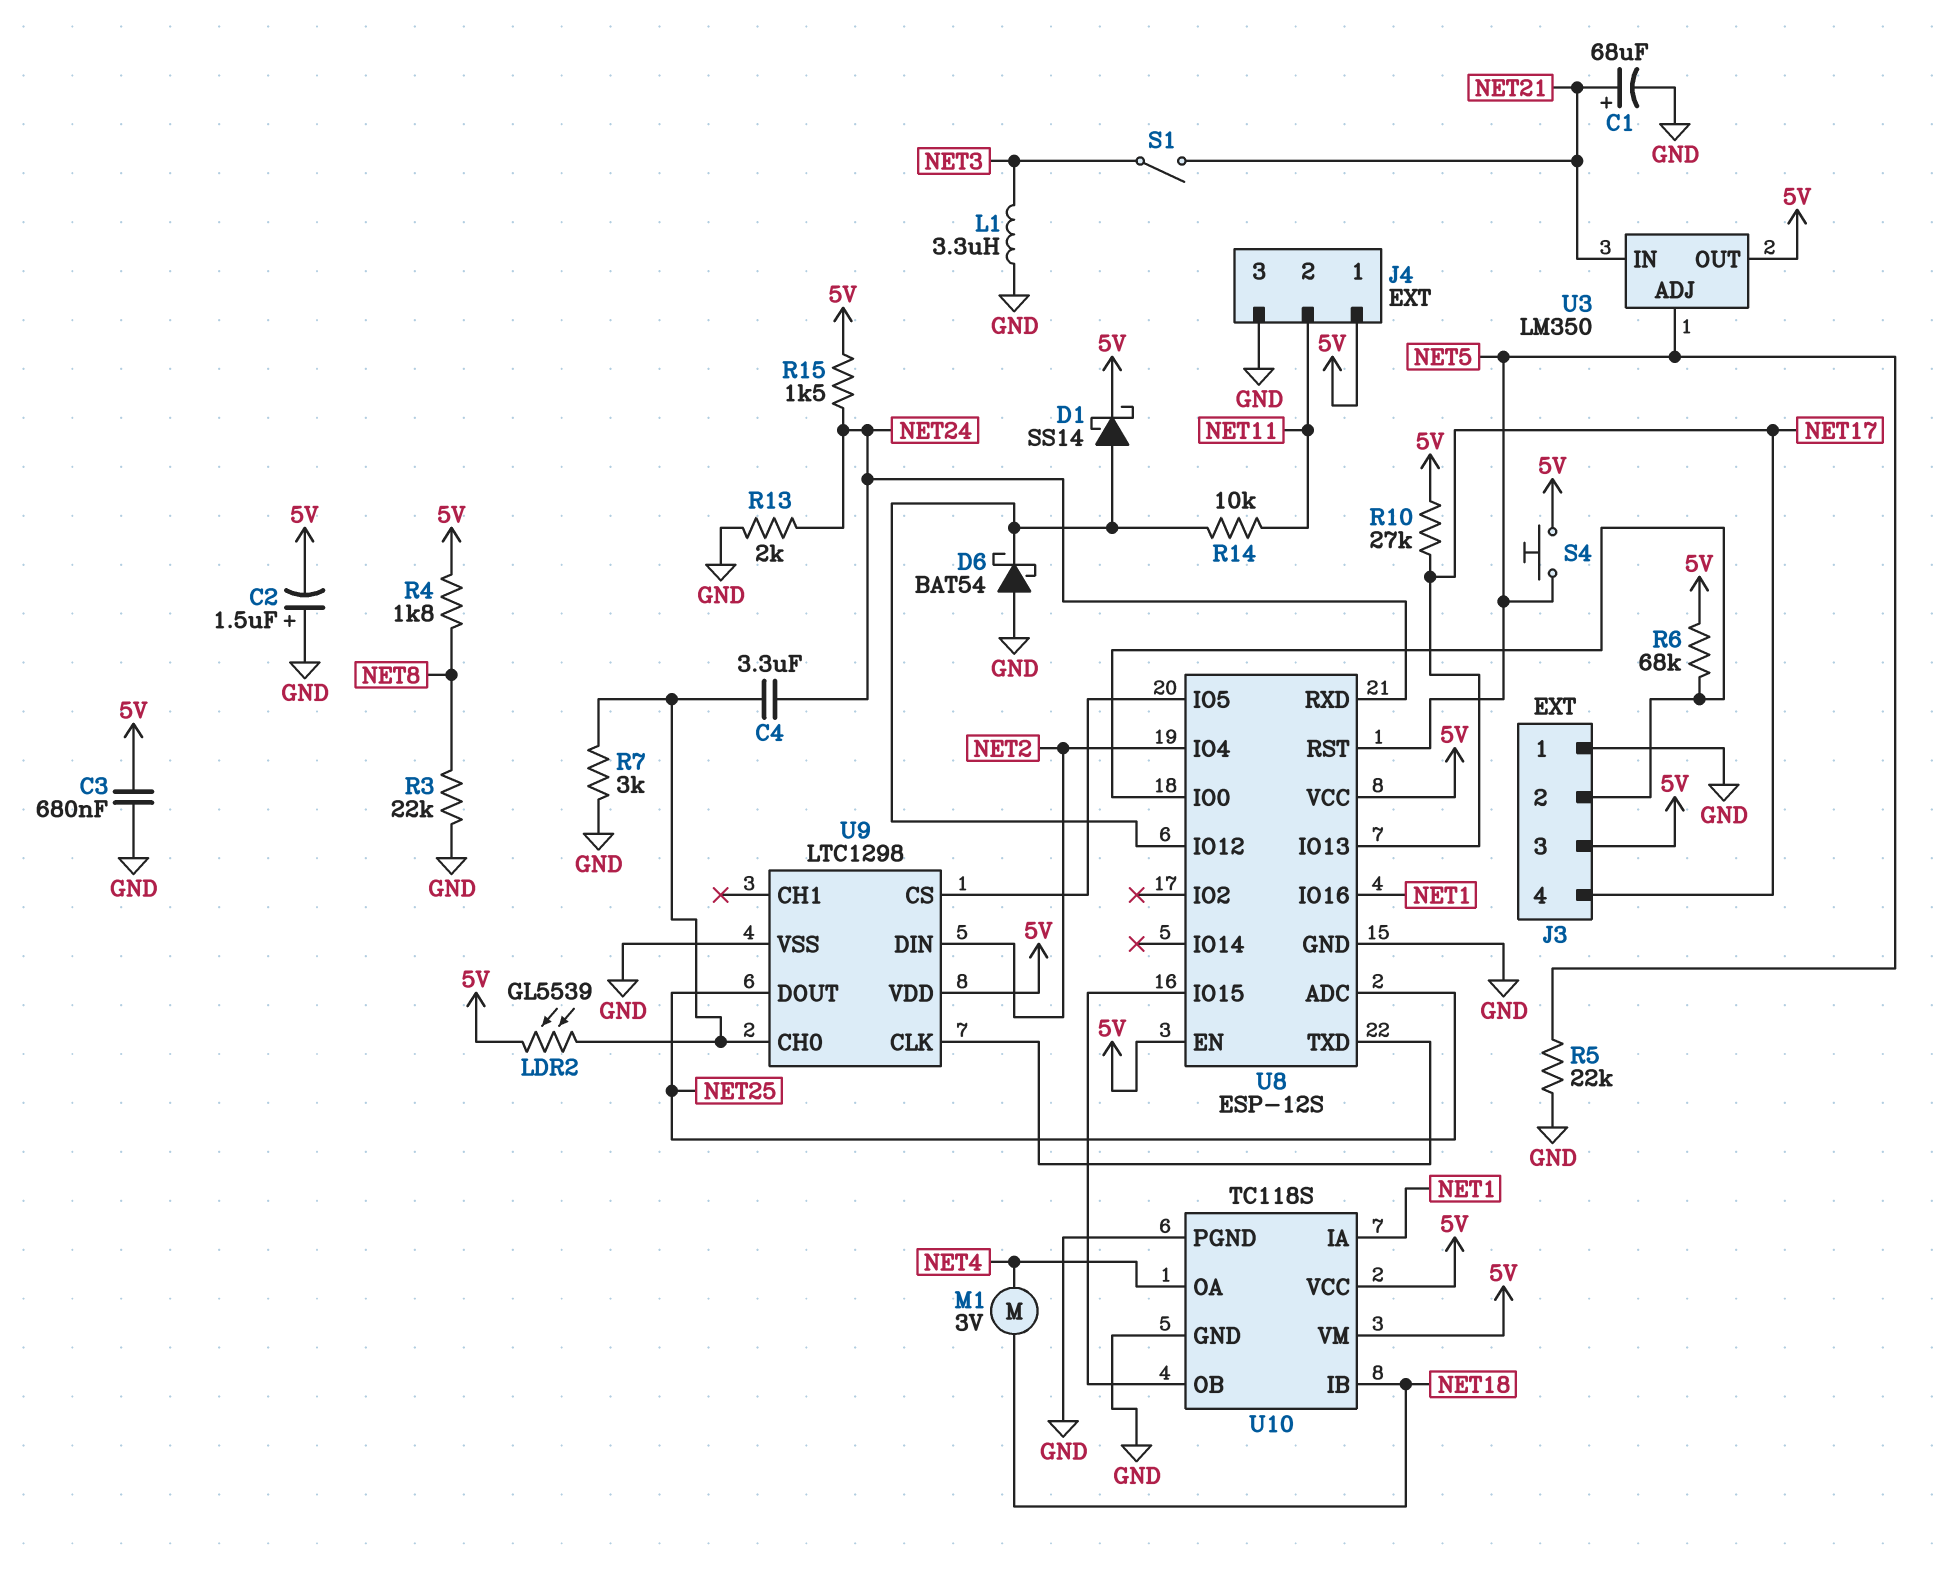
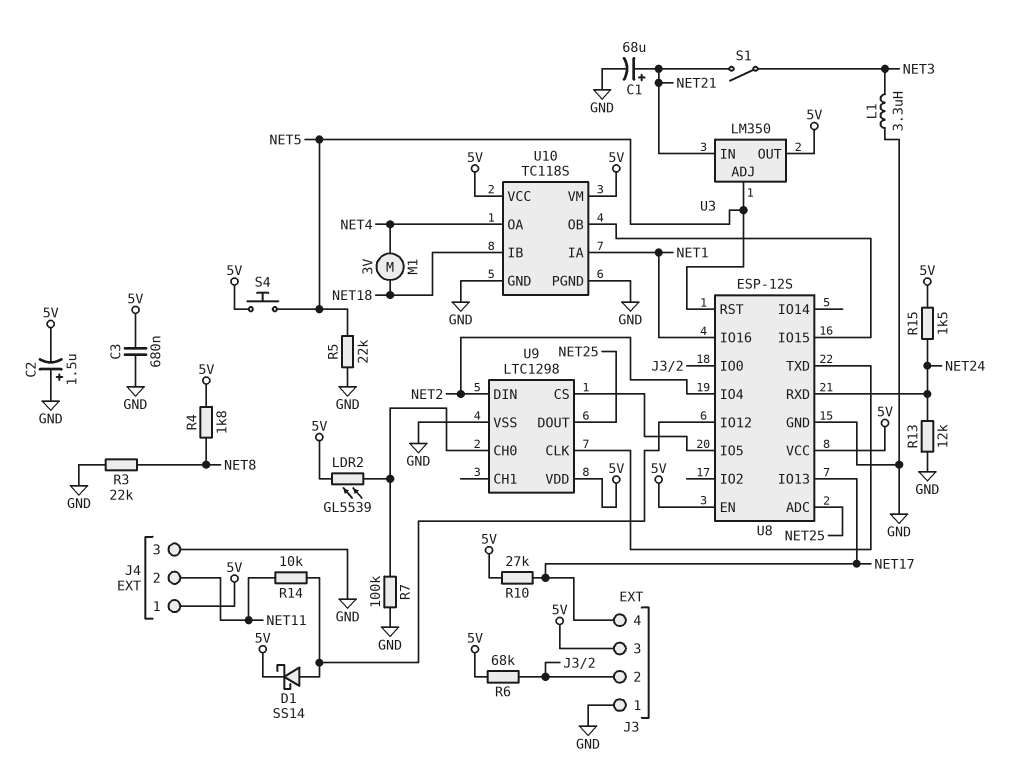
C4: 3.3uF (NET24, U9/CH0) -> none
D6: schottky BAT54 (A GND, K U8/IO12) -> none
R7: 3k (GND, U9/CH0) -> 100k (GND, U9/CH0)
R13: 2k (GND, NET24) -> 12k (GND, NET24)

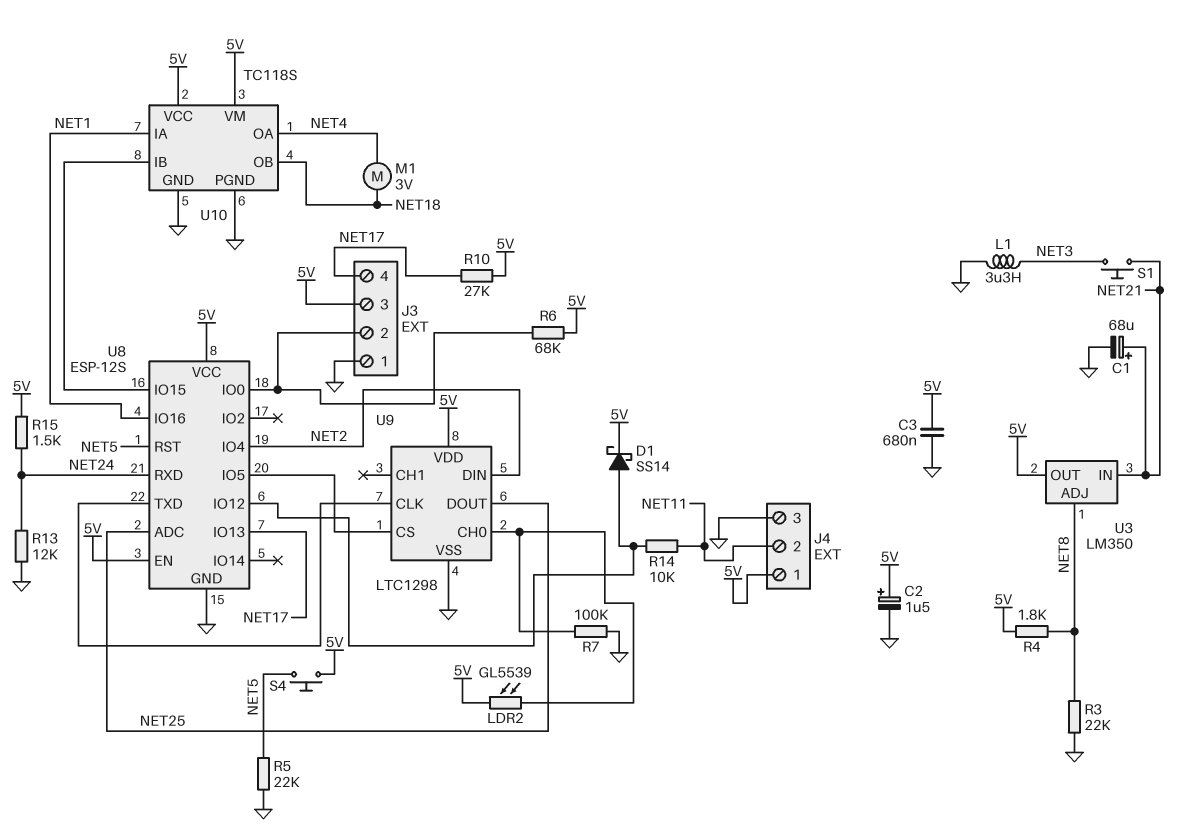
C2: 1.5uF (plus GND, minus 5V) -> 1.5uF (plus 5V, minus GND)
S1: switch (NET3, NET21) -> button (NET3, NET21)
U3 pin ADJ: NET5 -> NET8
U10 pin IB: NET18 -> U8/IO15
U10 pin OB: U8/IO15 -> NET18

